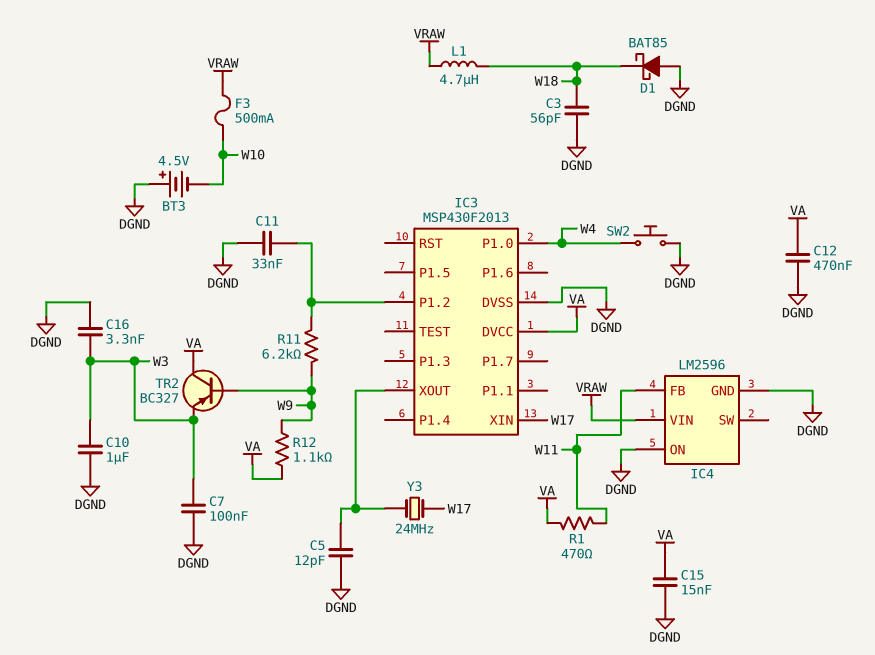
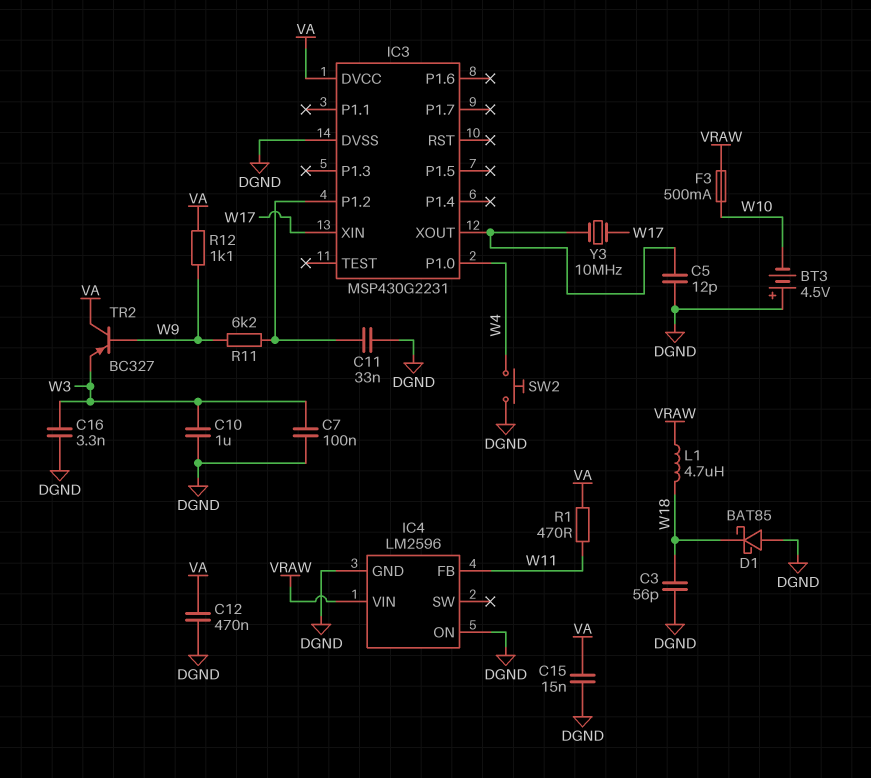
IC3: MSP430F2013 -> MSP430G2231
Y3: 24MHz (IC3/XOUT, W17) -> 10MHz (IC3/XOUT, W17)

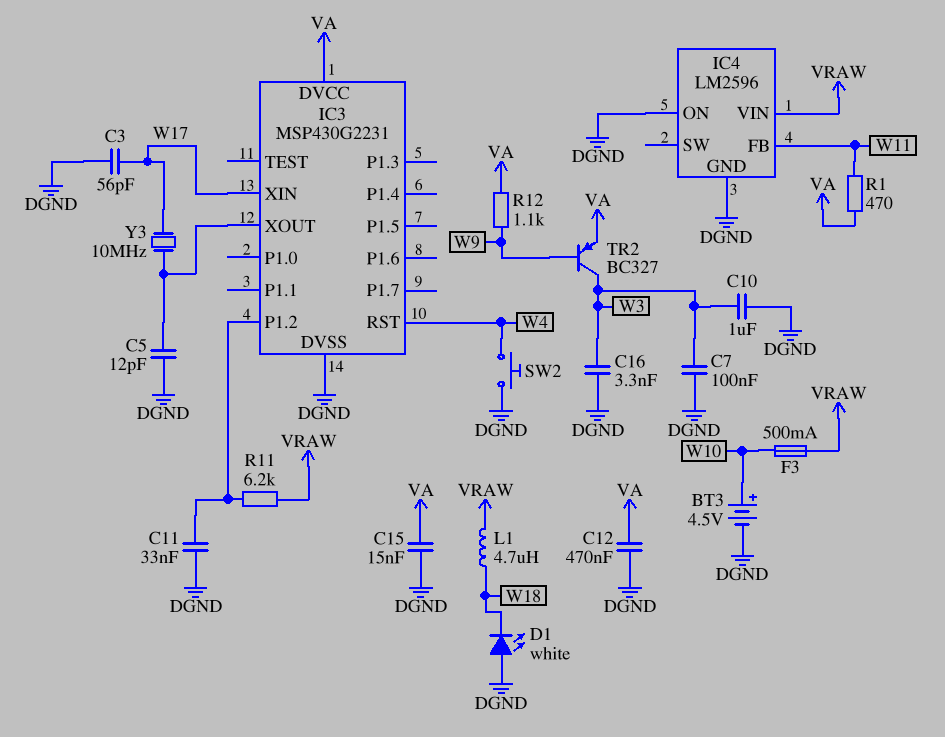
BT3: 4.5V (plus DGND, minus W10) -> 4.5V (plus W10, minus DGND)
C3: 56pF (DGND, W18) -> 56pF (DGND, W17)
D1: schottky BAT85 (A DGND, K W18) -> LED white (A DGND, K W18)
IC3 pin P1.0: W4 -> none
IC3 pin RST: none -> W4
R11: 6.2k (IC3/P1.2, W9) -> 6.2k (IC3/P1.2, VRAW)
TR2: PNP BC327 (B W9, C VA, E W3) -> PNP BC327 (B W9, C W3, E VA)

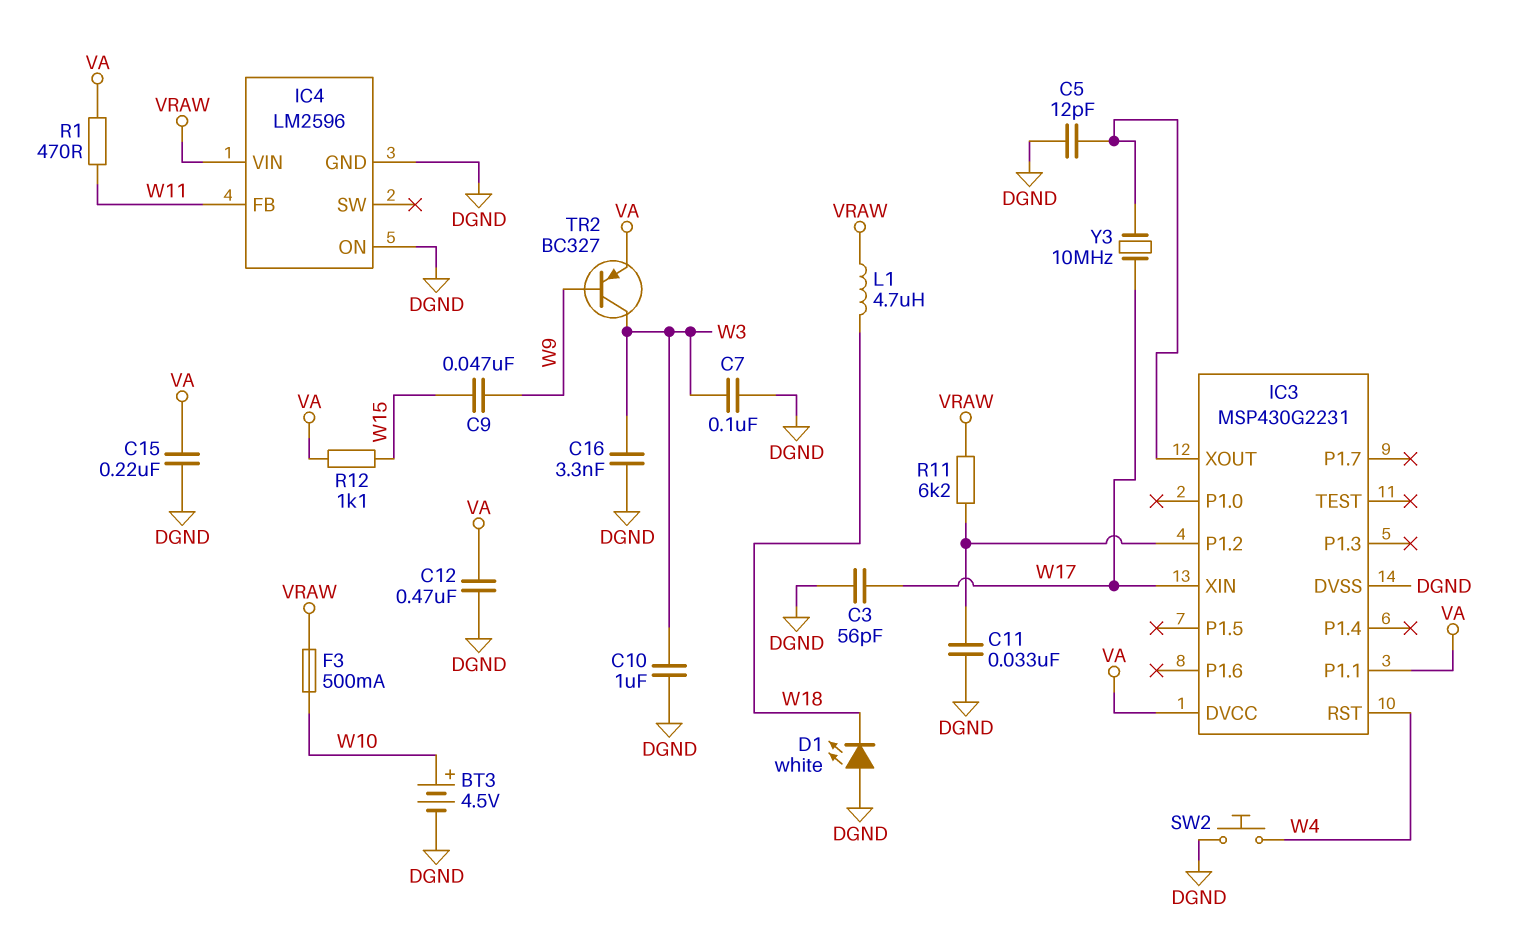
C9: none -> 47nF (W9, W15)
C15: 15nF (DGND, VA) -> 220nF (DGND, VA)
IC3 pin P1.1: none -> VA
R12: 1.1k (VA, W9) -> 1.1k (VA, W15)

